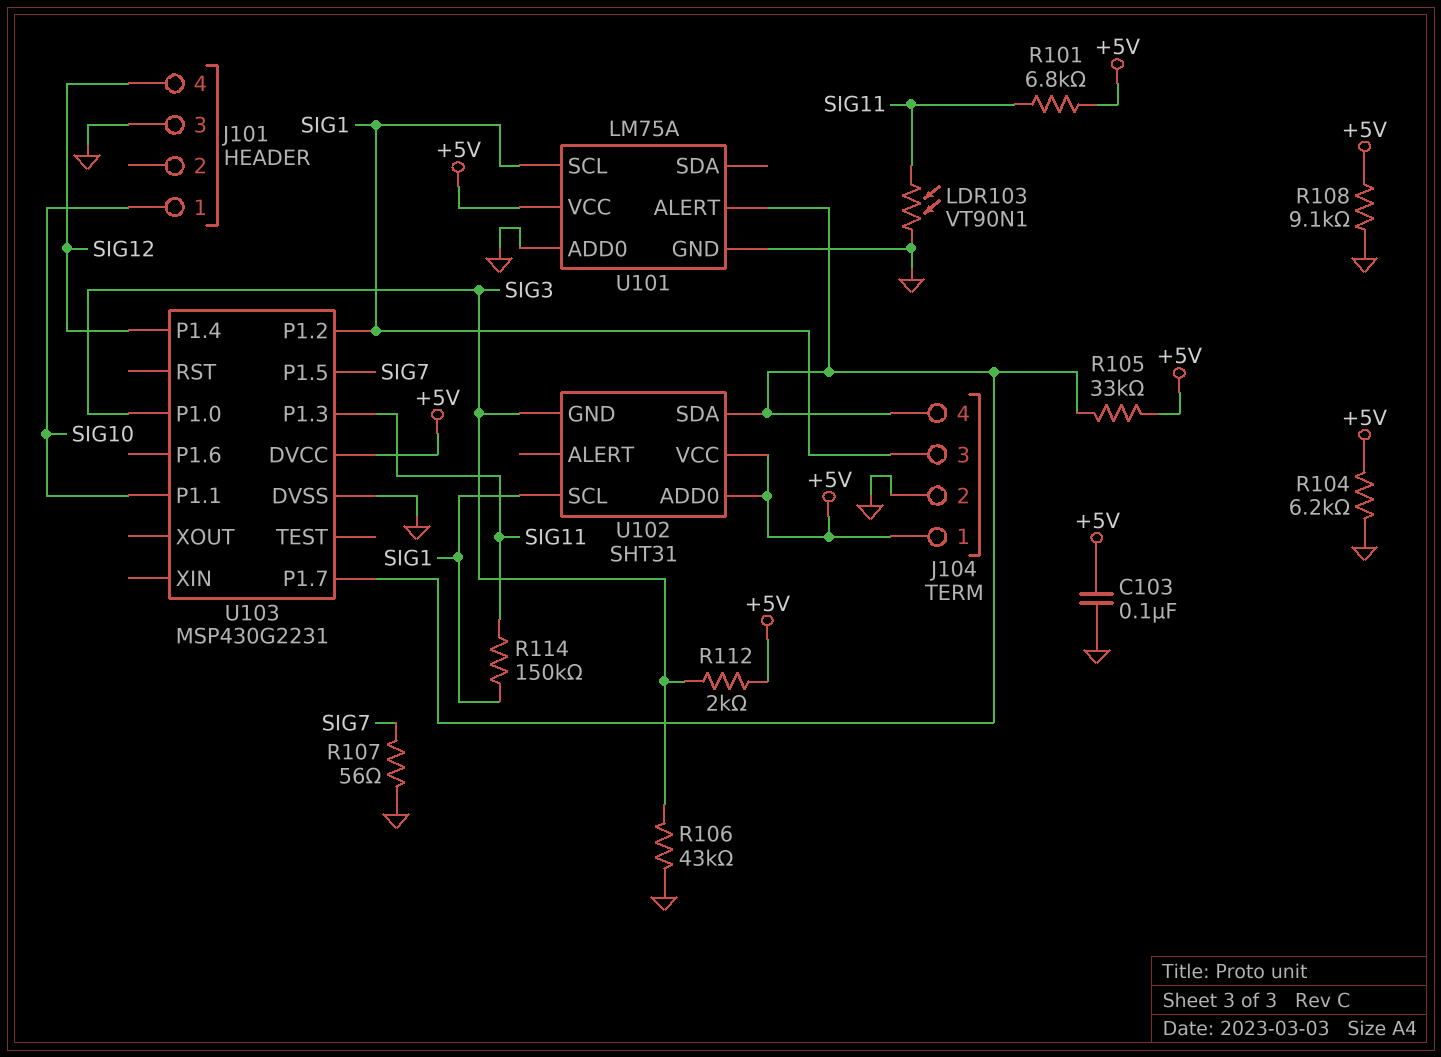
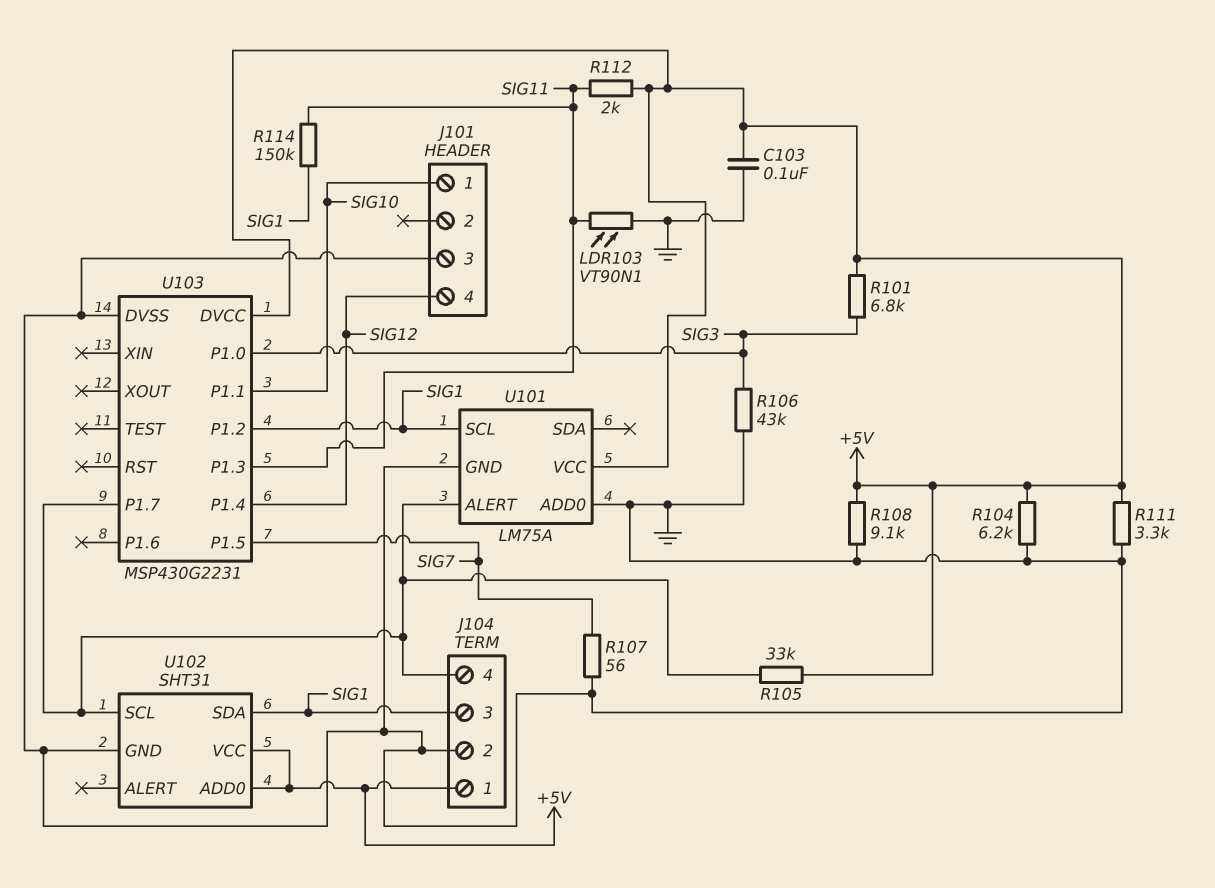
R101: 6.8k (+5V, SIG11) -> 6.8k (+5V, SIG3)
R111: none -> 3.3k (+5V, GND)
R112: 2k (+5V, SIG3) -> 2k (+5V, SIG11)
U102 pin GND: SIG3 -> GND
U102 pin SCL: SIG1 -> J104/4
U102 pin SDA: J104/4 -> SIG1

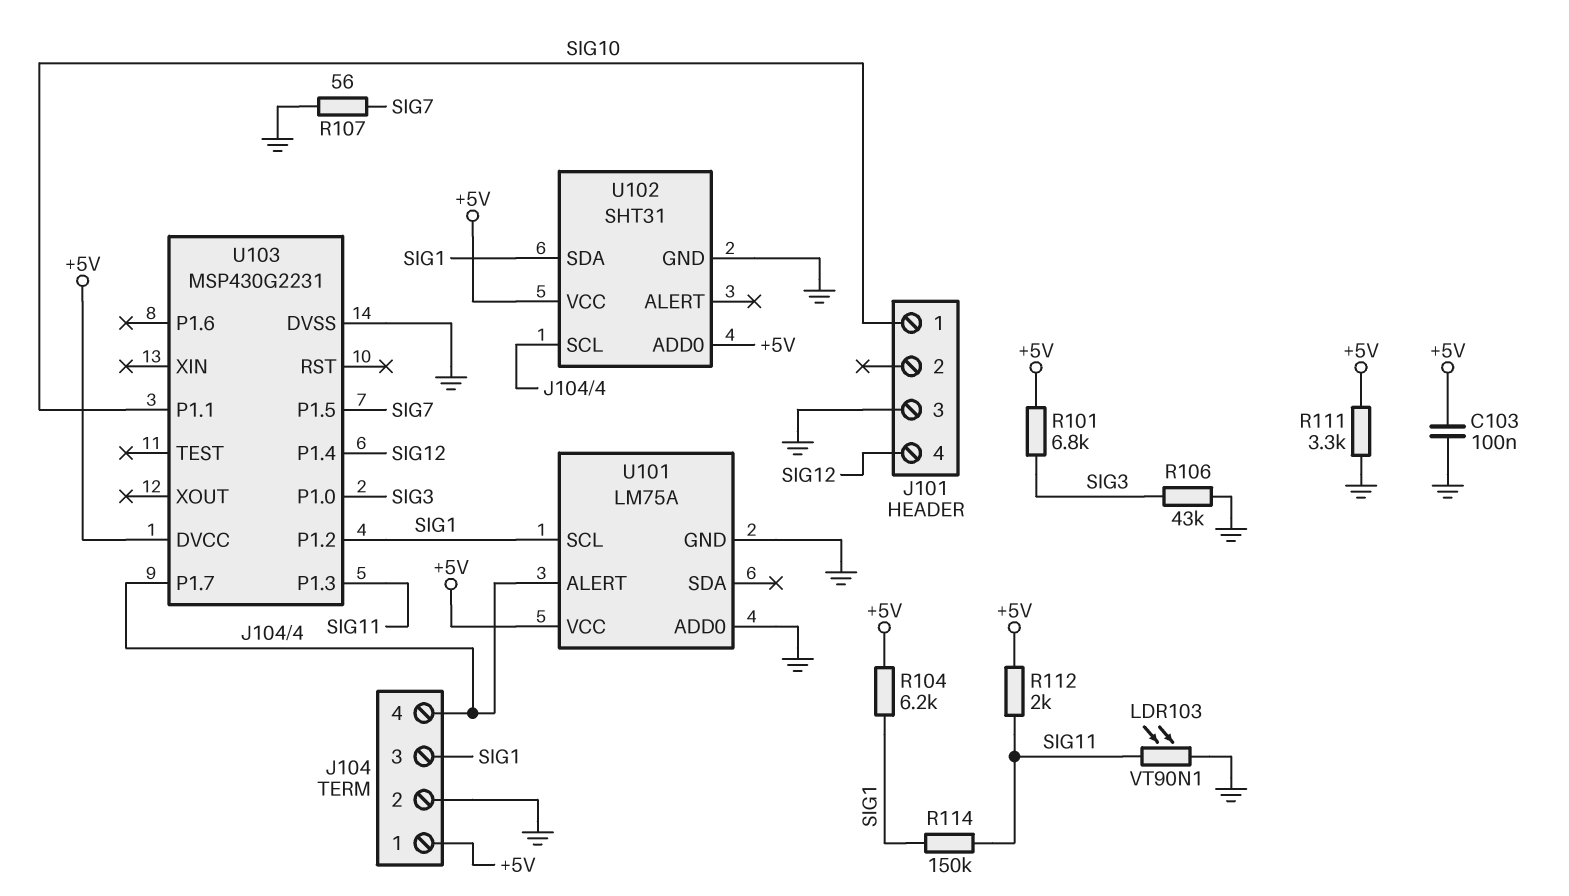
R104: 6.2k (+5V, GND) -> 6.2k (+5V, SIG1)
R105: 33k (+5V, J104/4) -> none
R108: 9.1k (+5V, GND) -> none

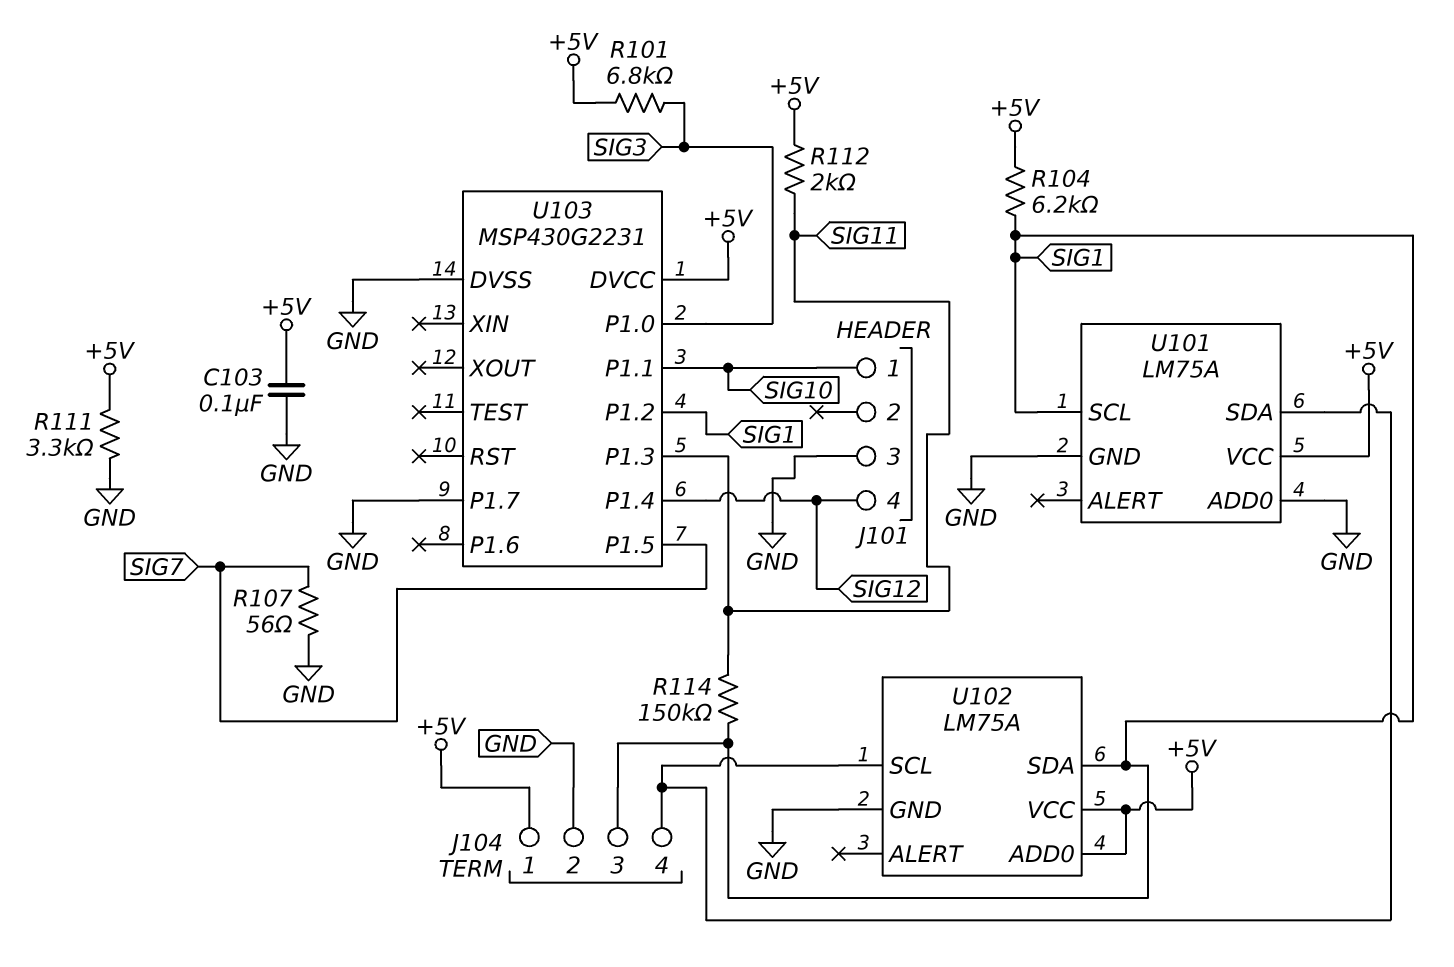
LDR103: VT90N1 (GND, SIG11) -> none
R106: 43k (GND, SIG3) -> none
U101 pin ALERT: J104/4 -> none
U101 pin SDA: none -> J104/4
U102: SHT31 -> LM75A
U103 pin P1.7: J104/4 -> GND

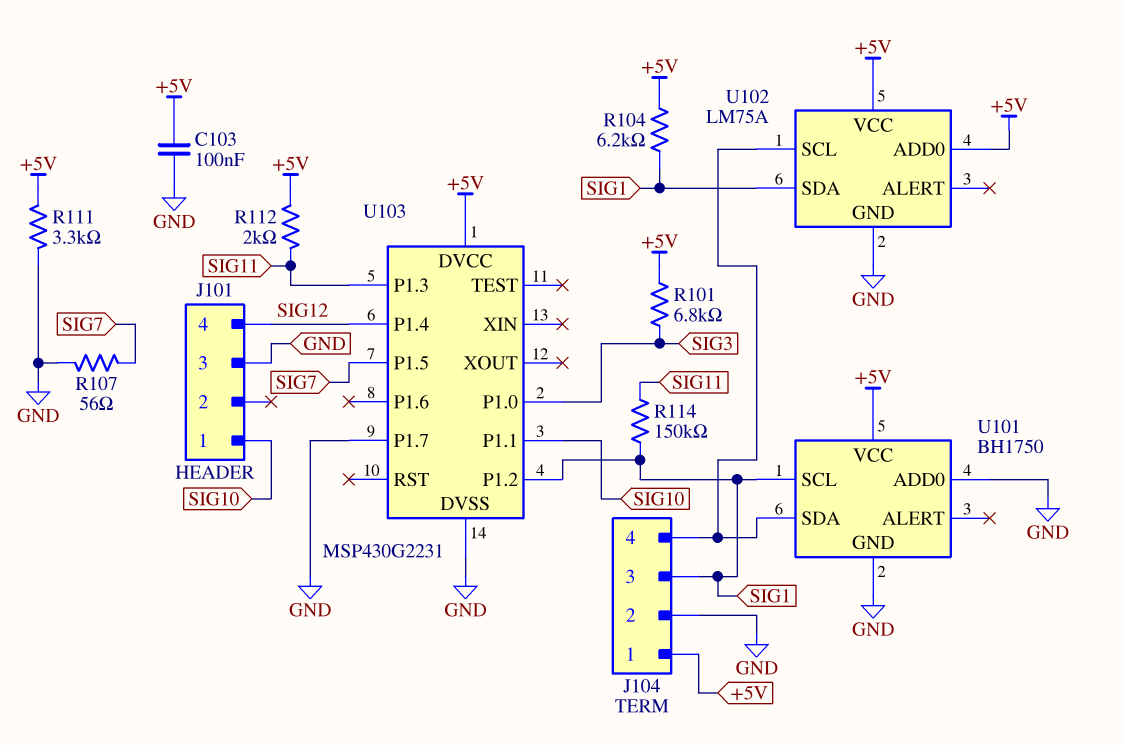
U101: LM75A -> BH1750

